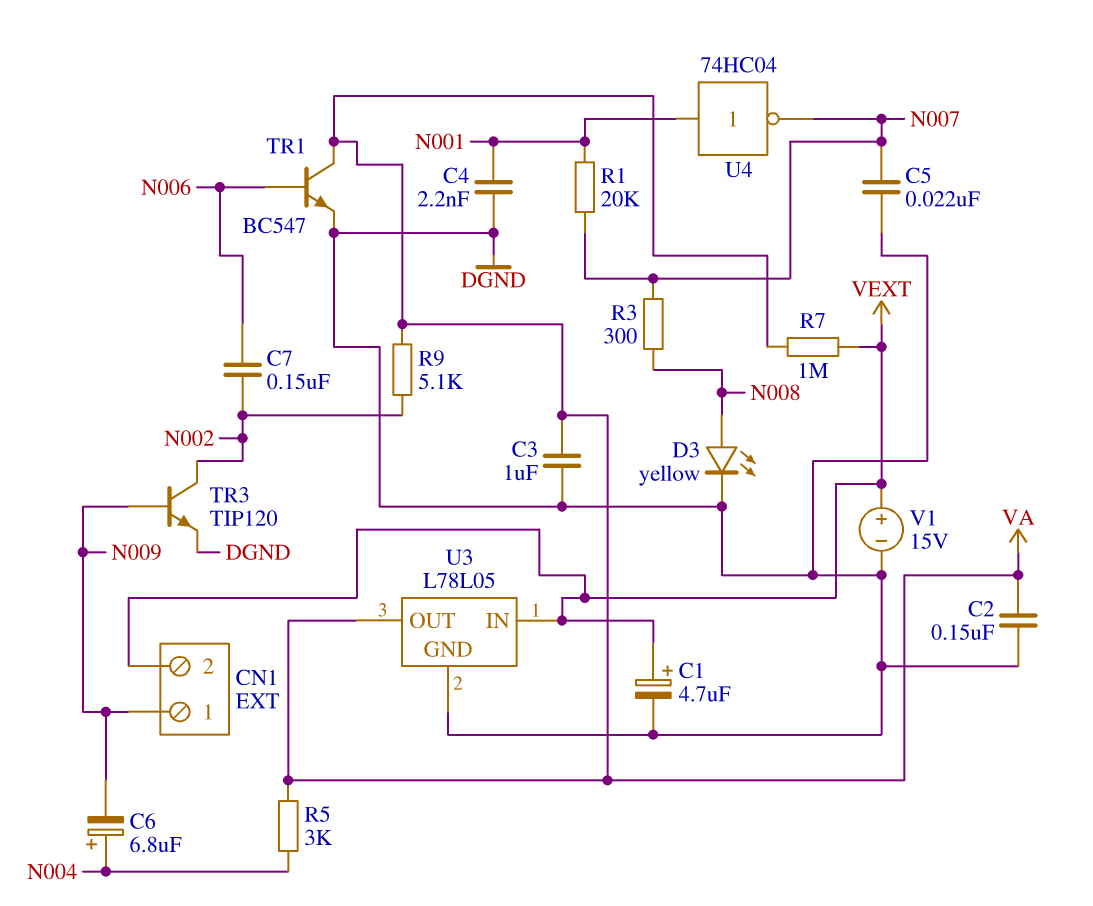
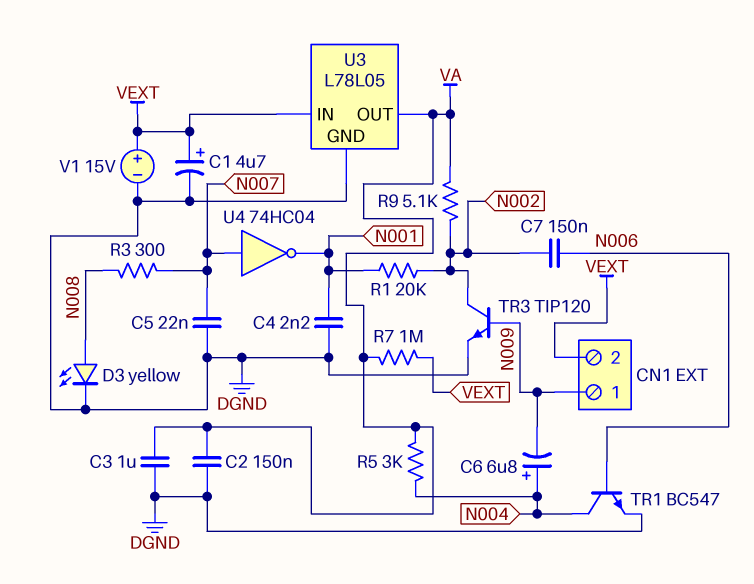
R1: 20k (N001, N007) -> 20k (N001, N002)
TR1: NPN BC547 (B N006, C VA, E DGND) -> NPN BC547 (B N006, C N004, E DGND)
U4: NOT 74HC04 (in N001, out N007) -> NOT 74HC04 (in N007, out N001)

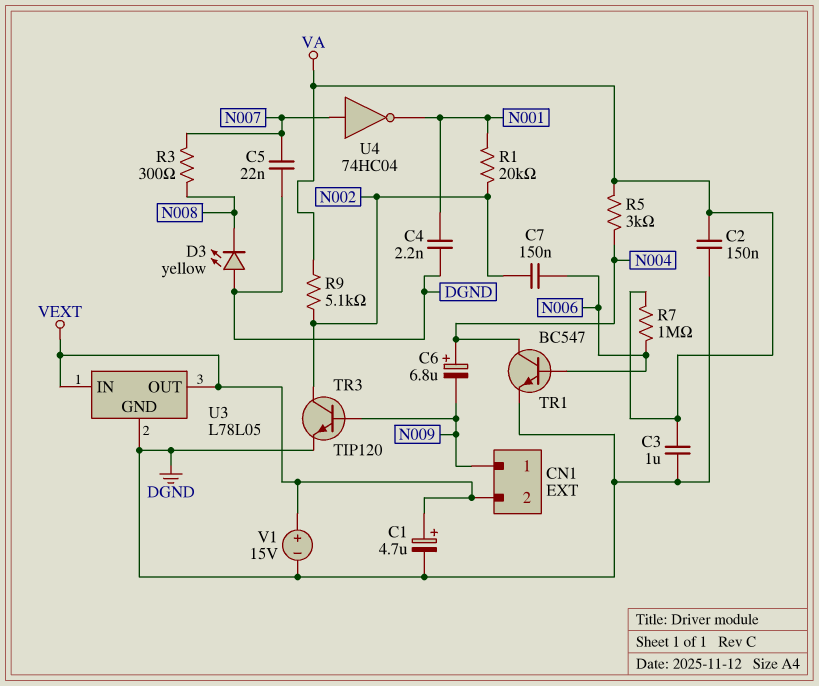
D3: LED yellow (A N008, K DGND) -> LED yellow (A DGND, K N008)
R7: 1M (VA, VEXT) -> 1M (N006, VA)
U3 pin OUT: VA -> VEXT

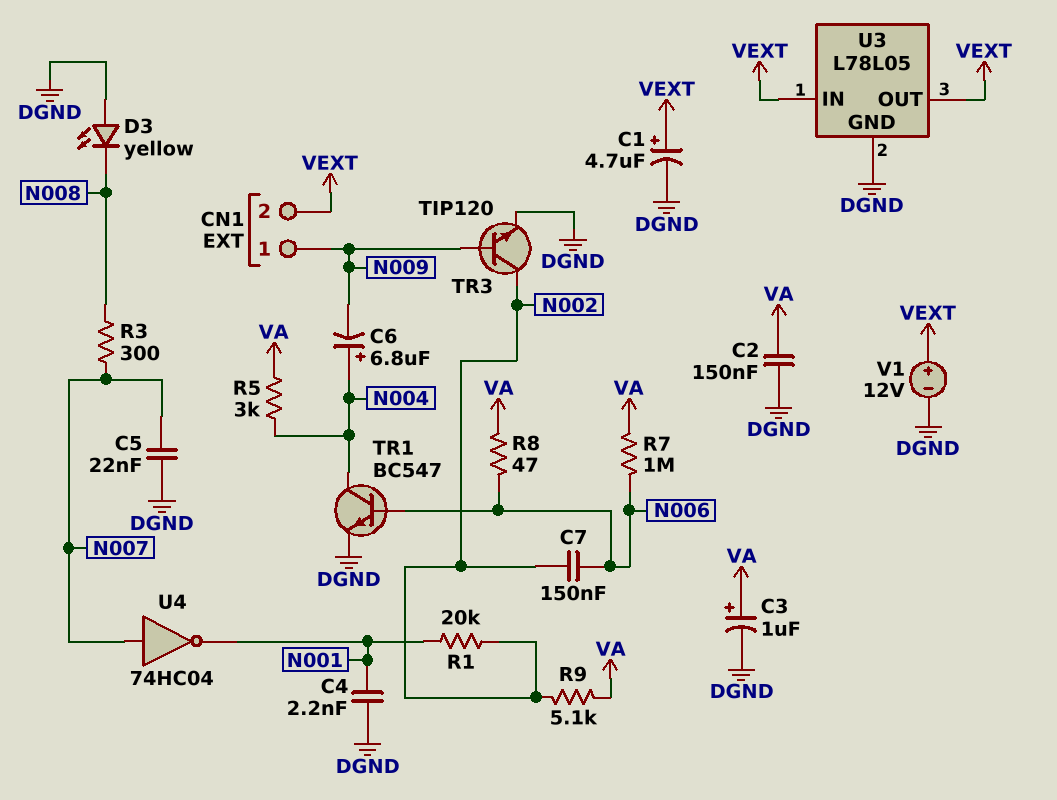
C3: 1uF (DGND, VA) -> 1uF (plus VA, minus DGND)
R8: none -> 47 (N006, VA)
V1: 15V (plus VEXT, minus DGND) -> 12V (plus VEXT, minus DGND)

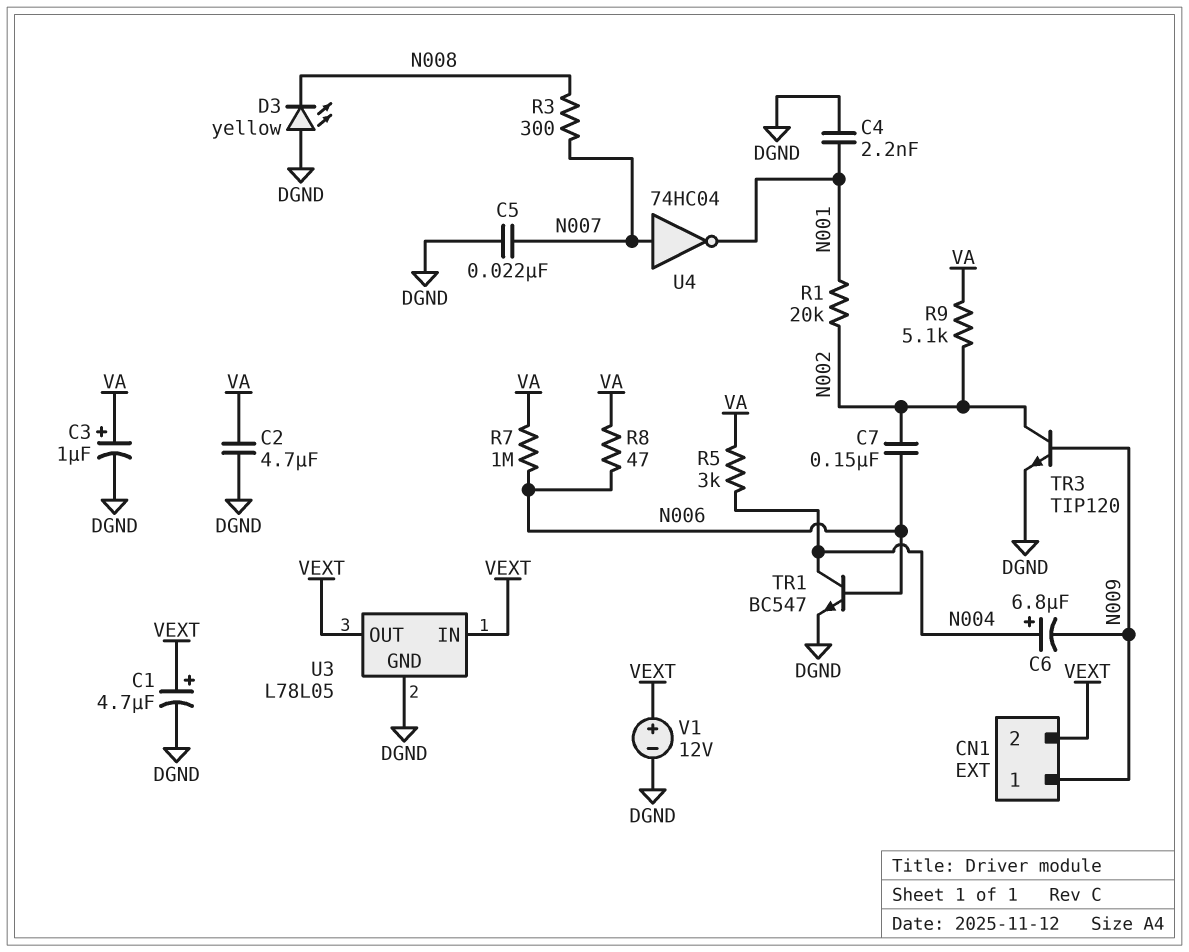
C2: 150nF (DGND, VA) -> 4.7uF (DGND, VA)

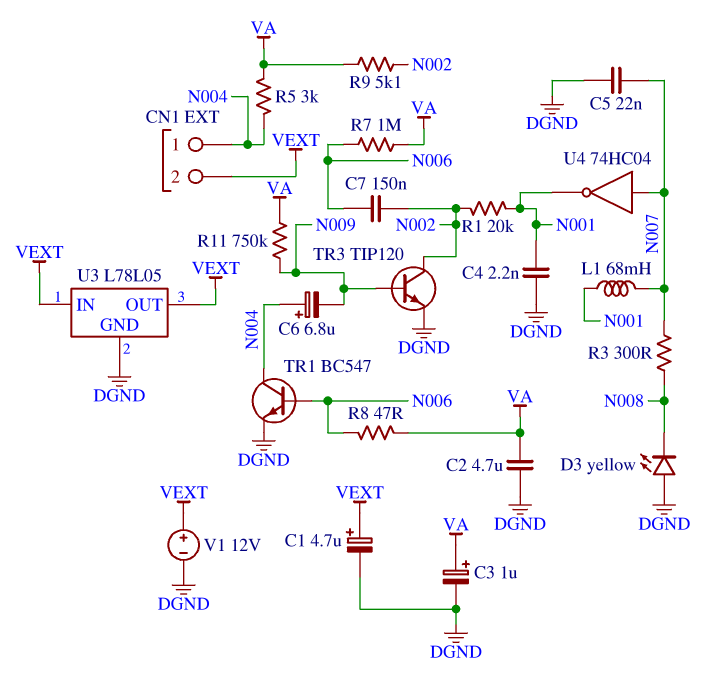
CN1 pin 1: N009 -> N004
L1: none -> 68mH (N001, N007)
R11: none -> 750k (N009, VA)

